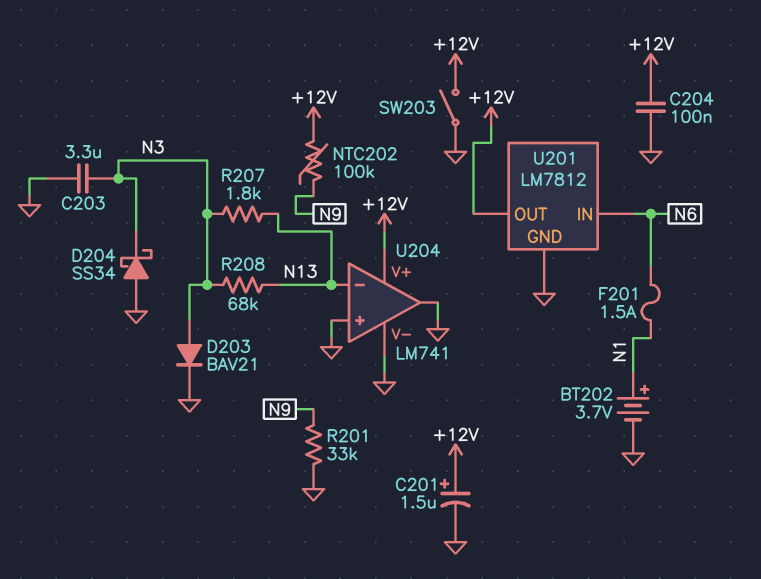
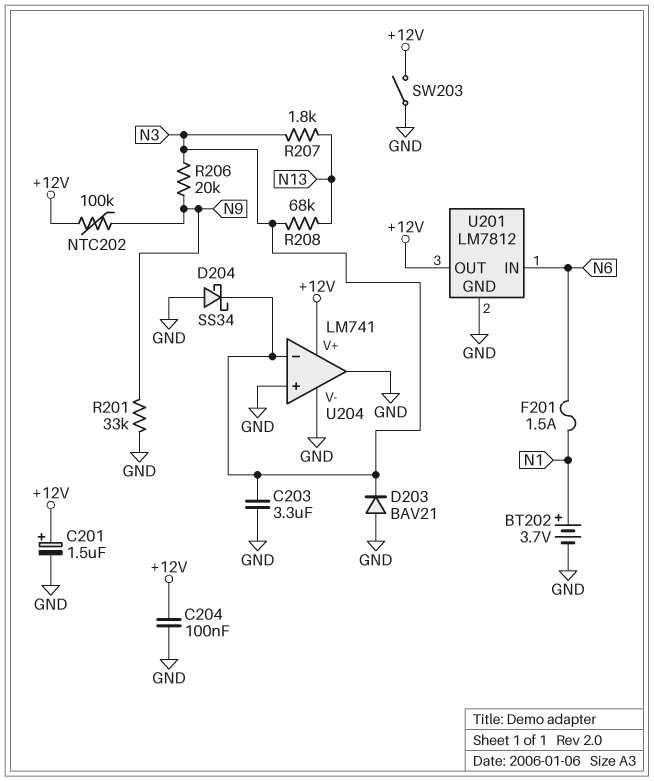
D203: diode BAV21 (A N3, K GND) -> diode BAV21 (A GND, K N3)
R206: none -> 20k (N3, N9)
U204 pin in-: N13 -> N3

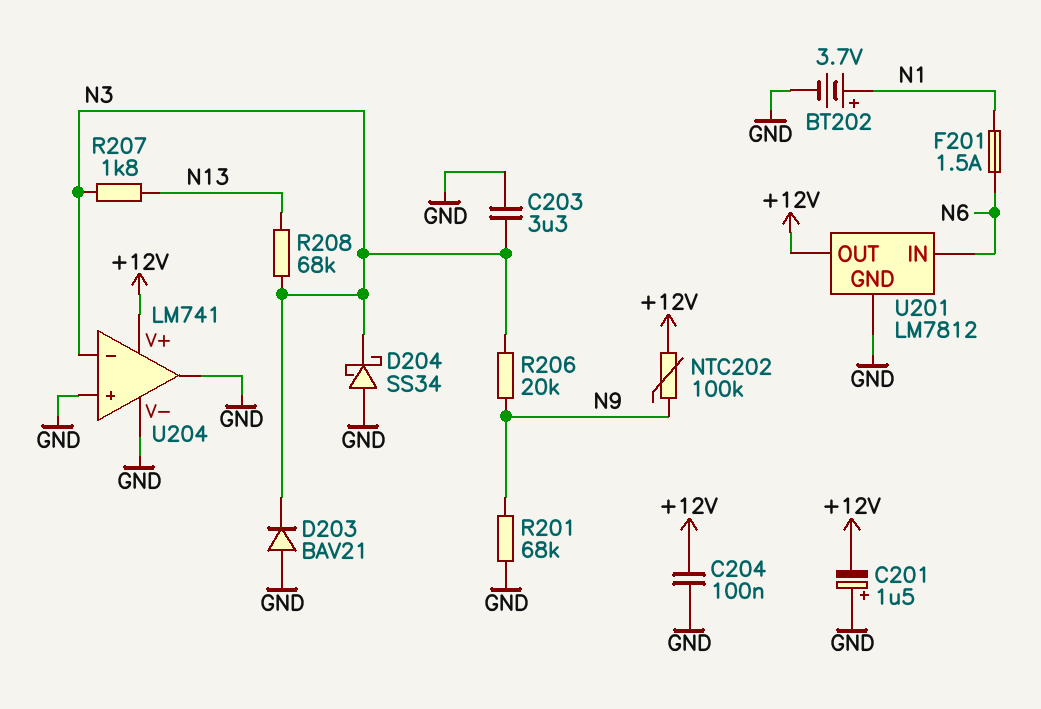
C201: 1.5uF (plus +12V, minus GND) -> 1.5uF (plus GND, minus +12V)
R201: 33k (GND, N9) -> 68k (GND, N9)
SW203: switch (+12V, GND) -> none

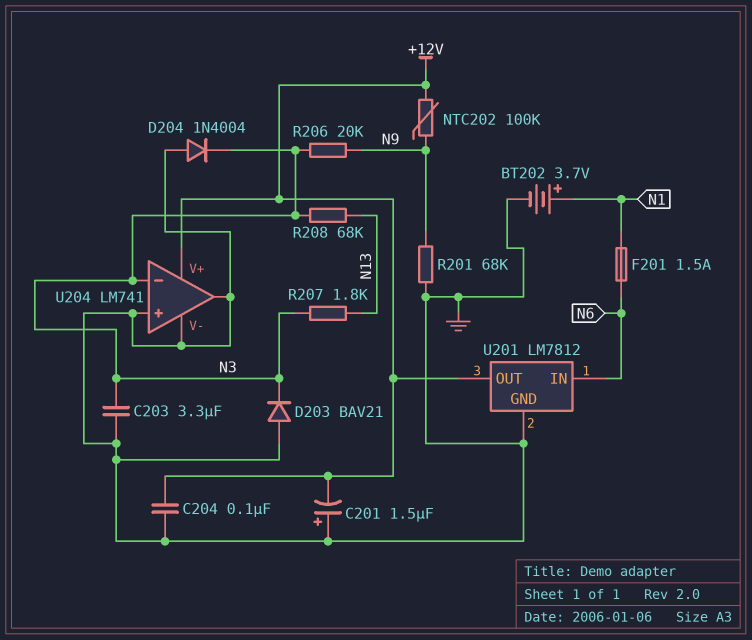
D204: schottky SS34 (A GND, K N3) -> diode 1N4004 (A GND, K N3)

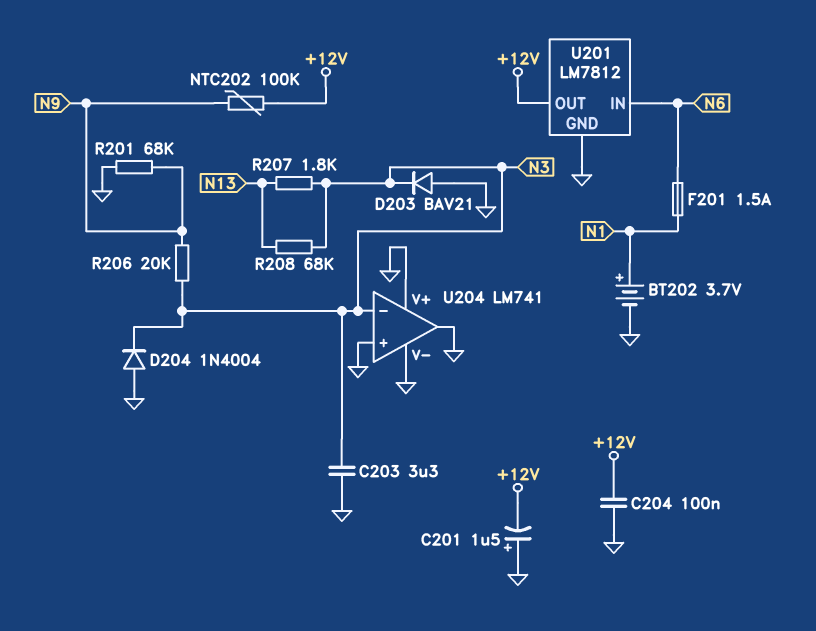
U204 pin V+: +12V -> GND

